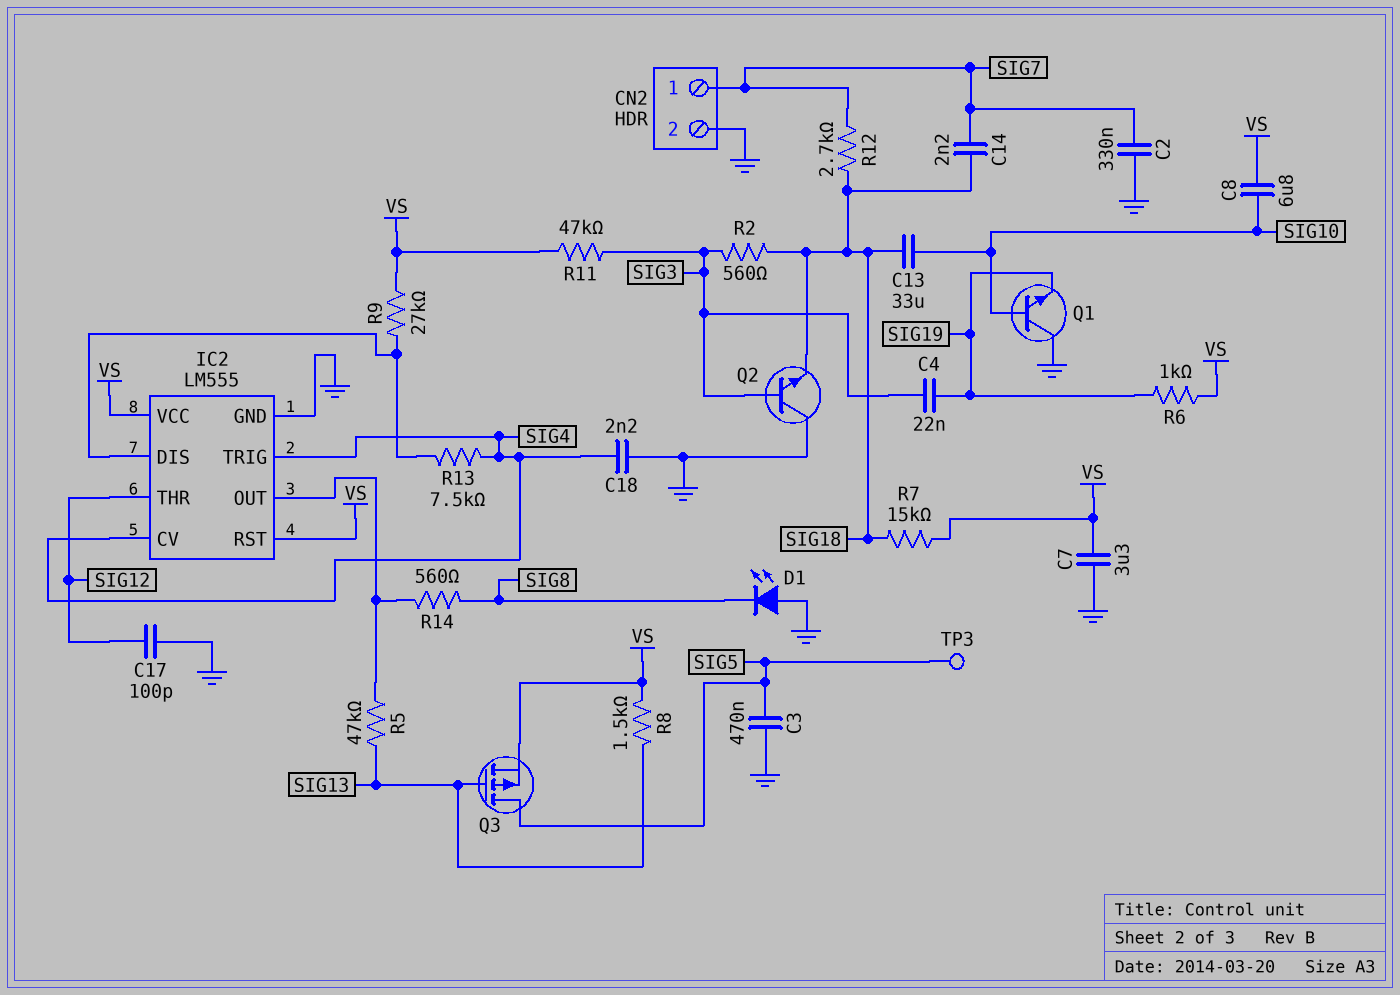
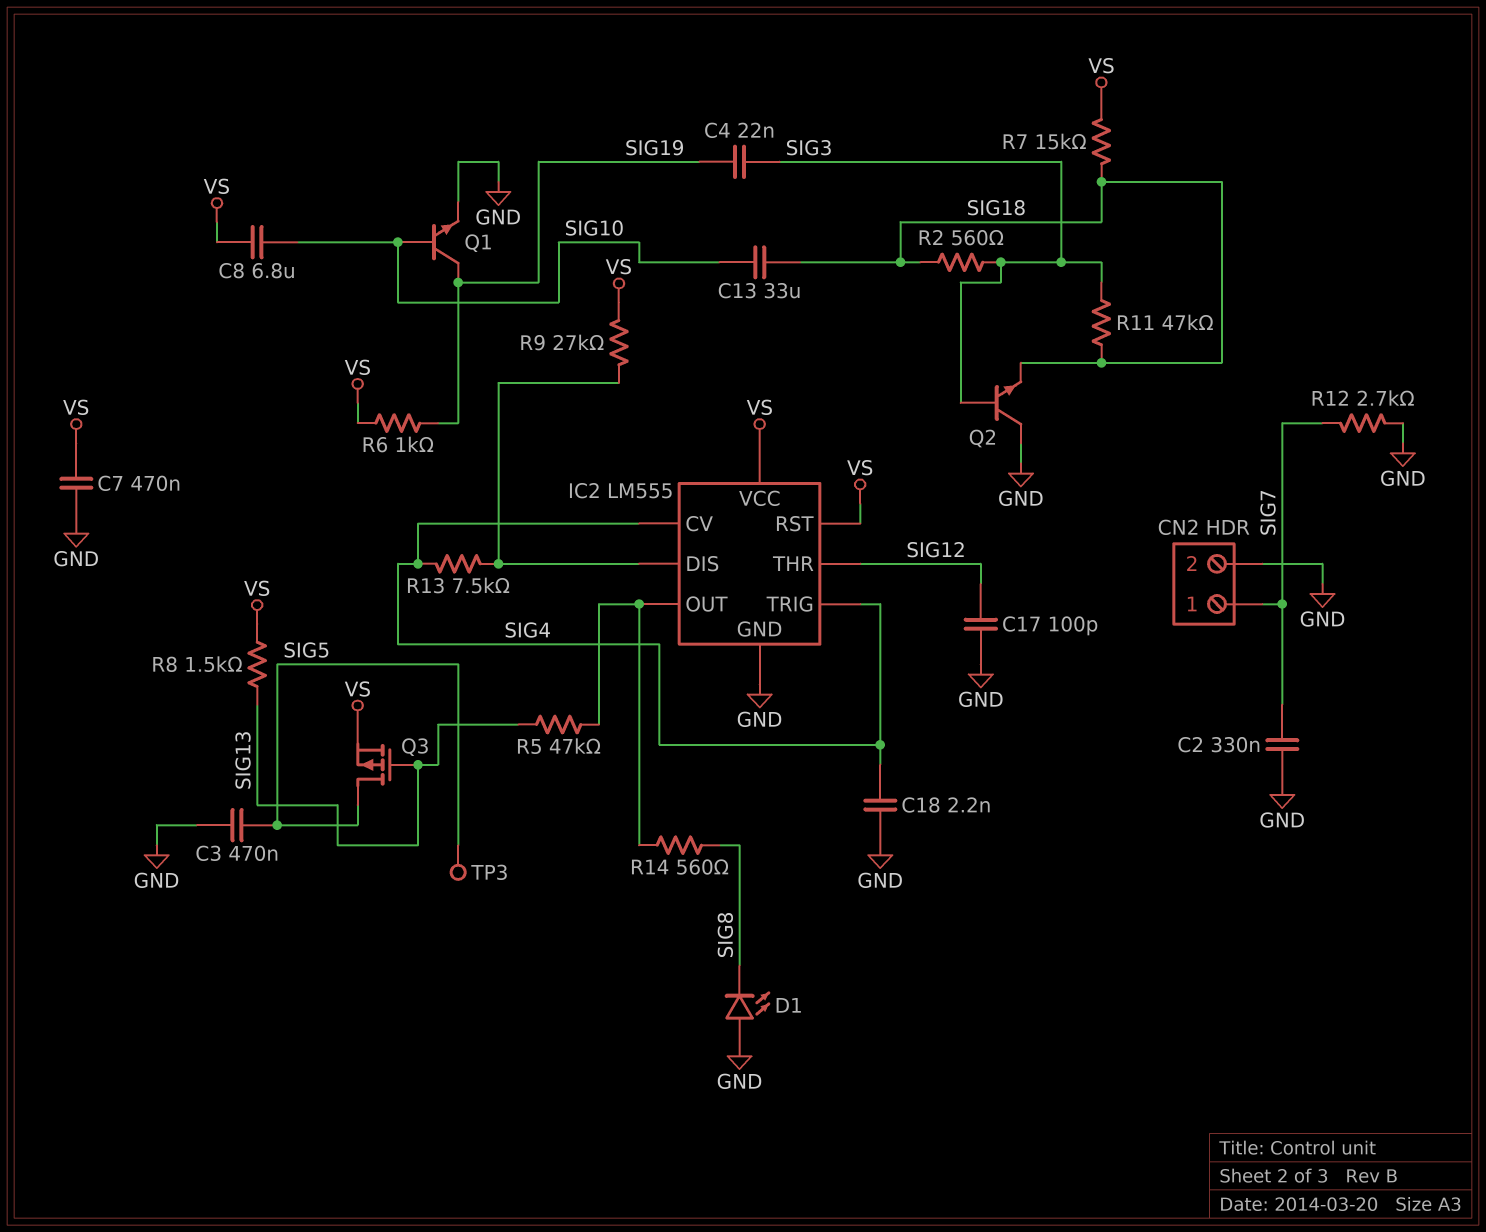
C7: 3.3uF (GND, VS) -> 470nF (GND, VS)
C14: 2.2nF (SIG7, SIG18) -> none
Q1: NPN (B SIG10, C GND, E SIG19) -> NPN (B SIG10, C SIG19, E GND)
R11: 47k (SIG3, VS) -> 47k (SIG3, SIG18)
R12: 2.7k (SIG7, SIG18) -> 2.7k (GND, SIG7)

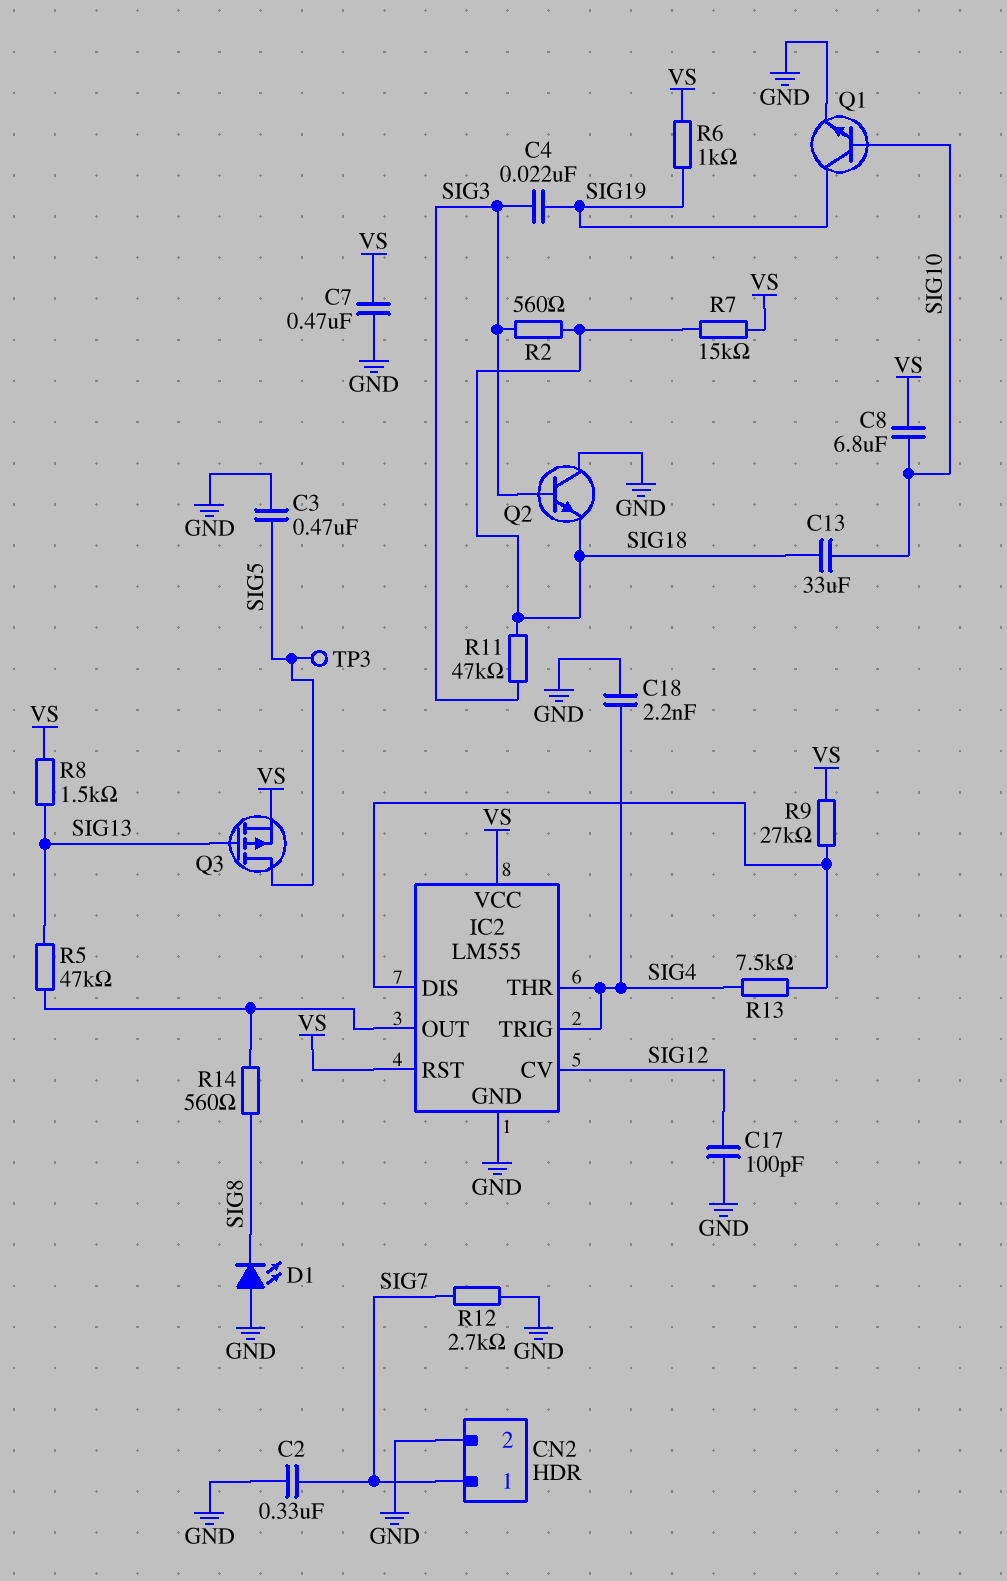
IC2 pin CV: SIG4 -> SIG12
IC2 pin THR: SIG12 -> SIG4

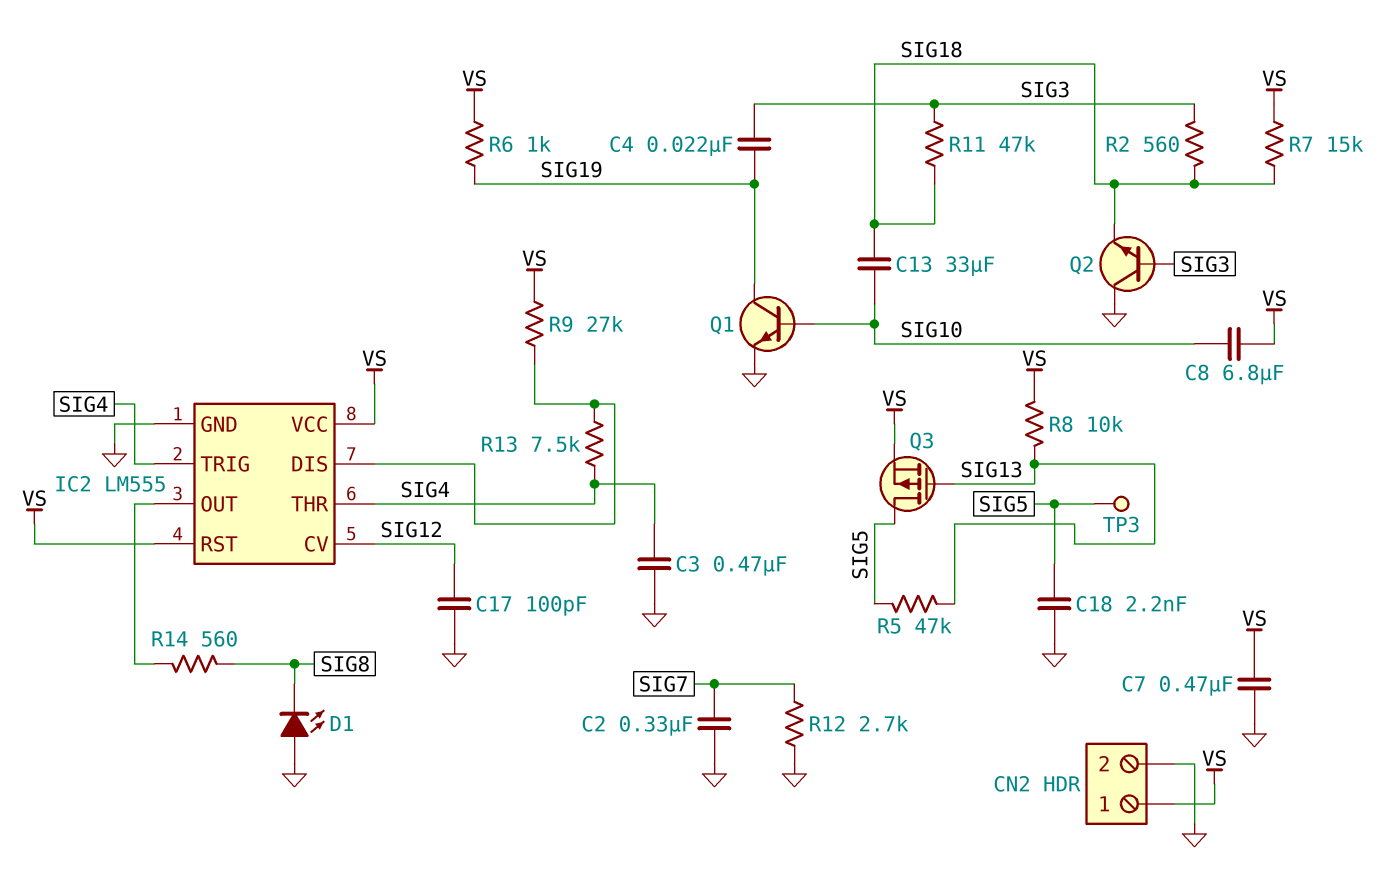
C3: 470nF (GND, SIG5) -> 470nF (GND, SIG4)
C18: 2.2nF (GND, SIG4) -> 2.2nF (GND, SIG5)
CN2 pin 1: SIG7 -> VS
R5: 47k (IC2/OUT, SIG13) -> 47k (SIG5, SIG13)
R8: 1.5k (SIG13, VS) -> 10k (SIG13, VS)

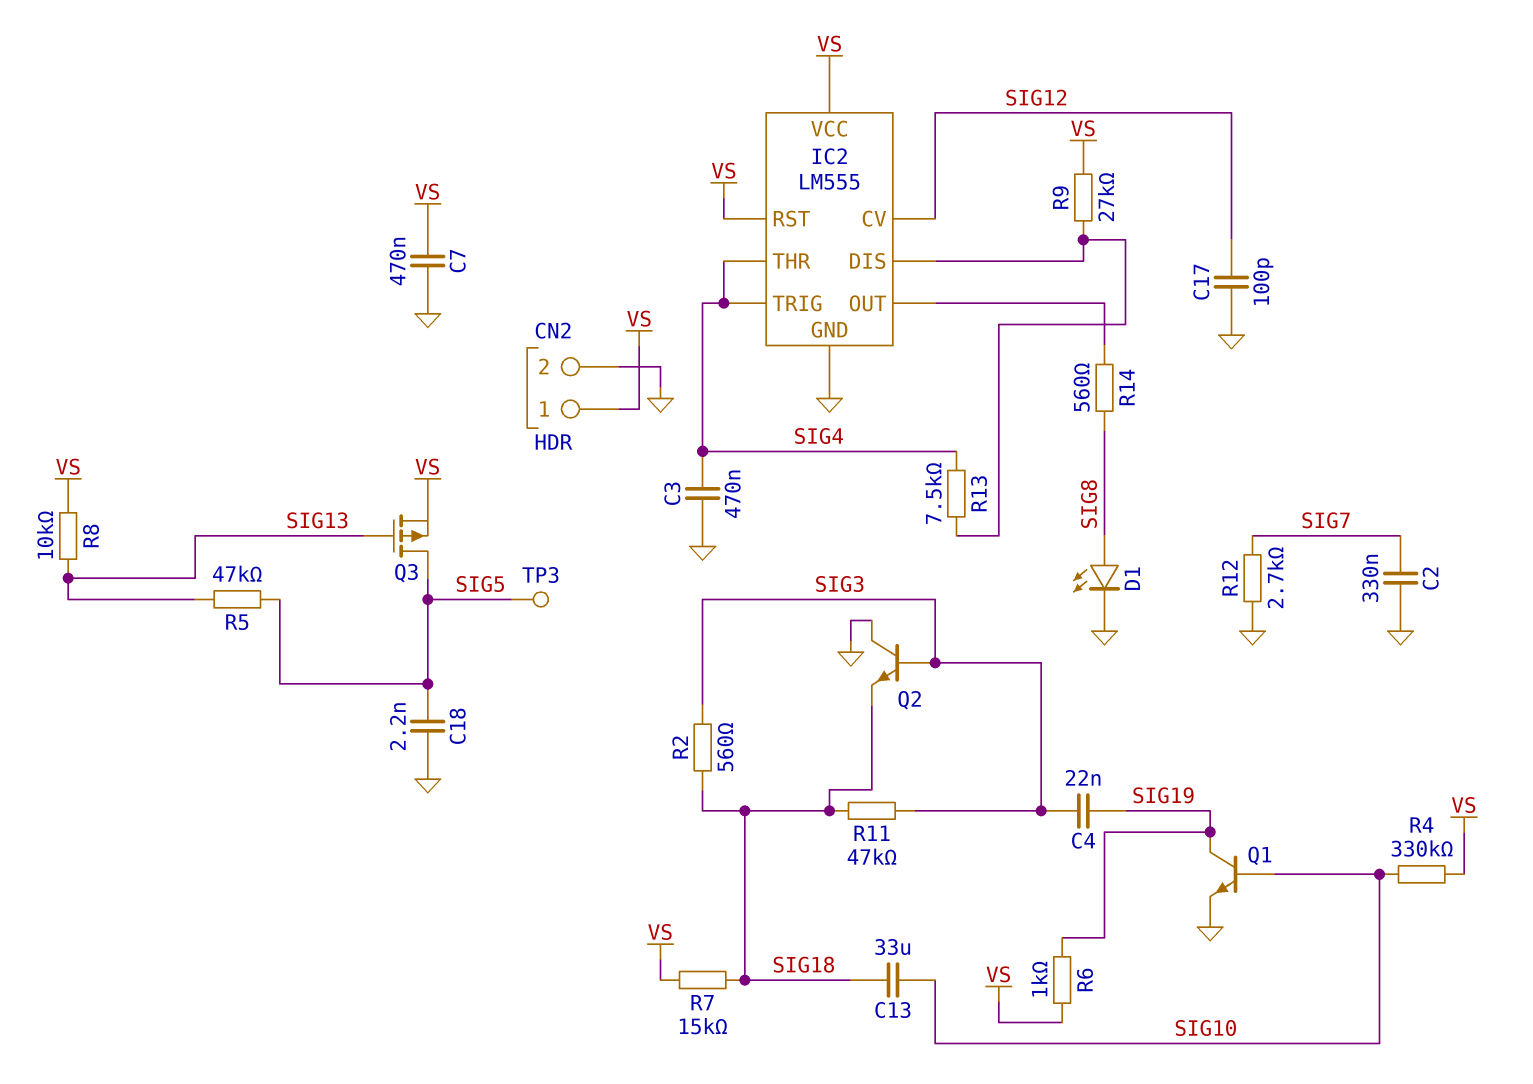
C8: 6.8uF (SIG10, VS) -> none
D1: LED (A GND, K SIG8) -> LED (A SIG8, K GND)
R4: none -> 330k (SIG10, VS)

